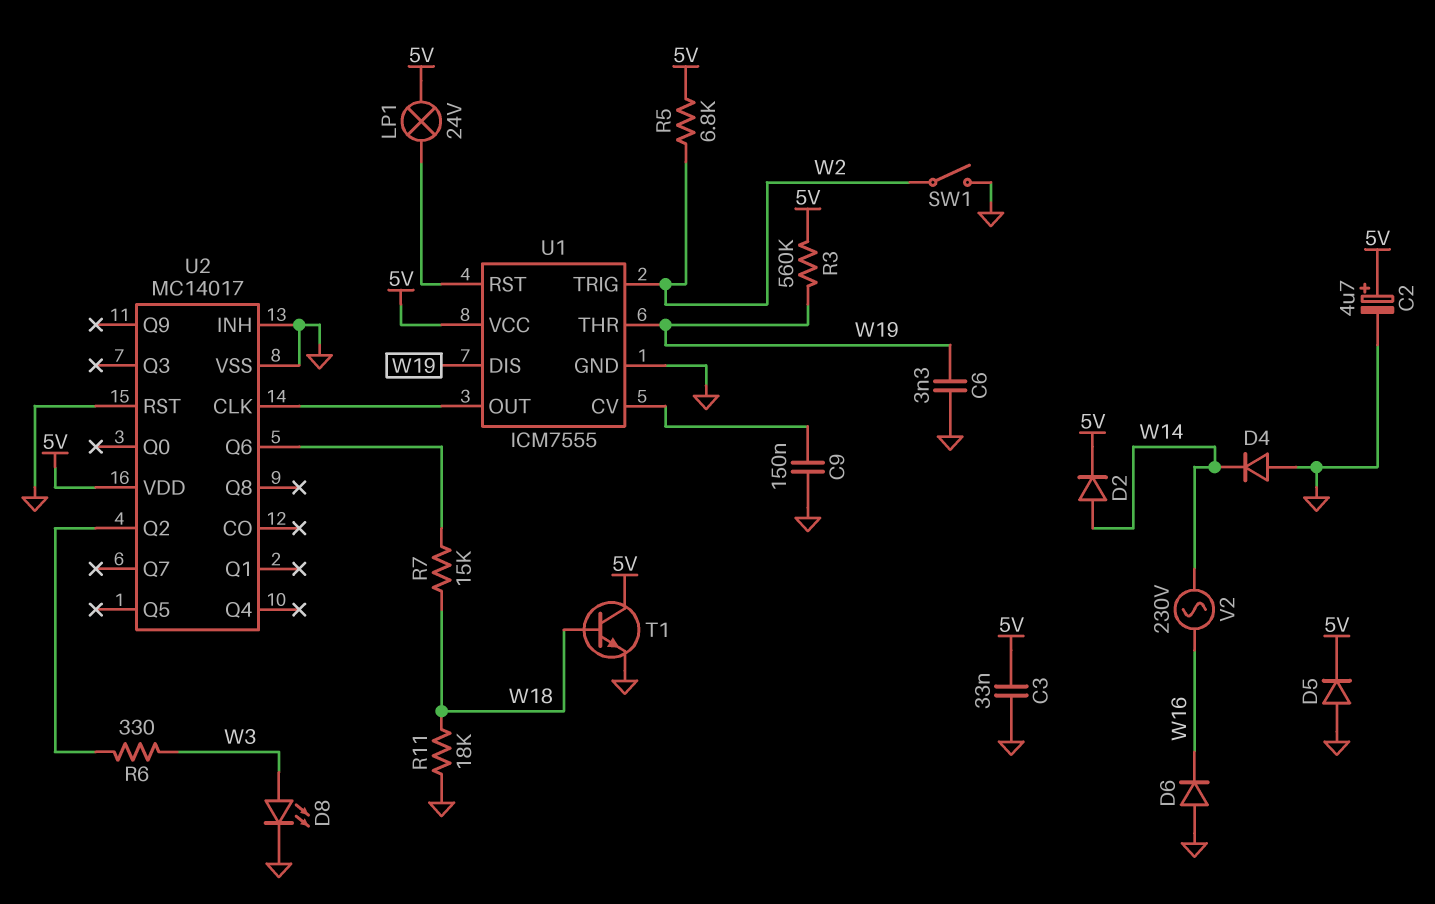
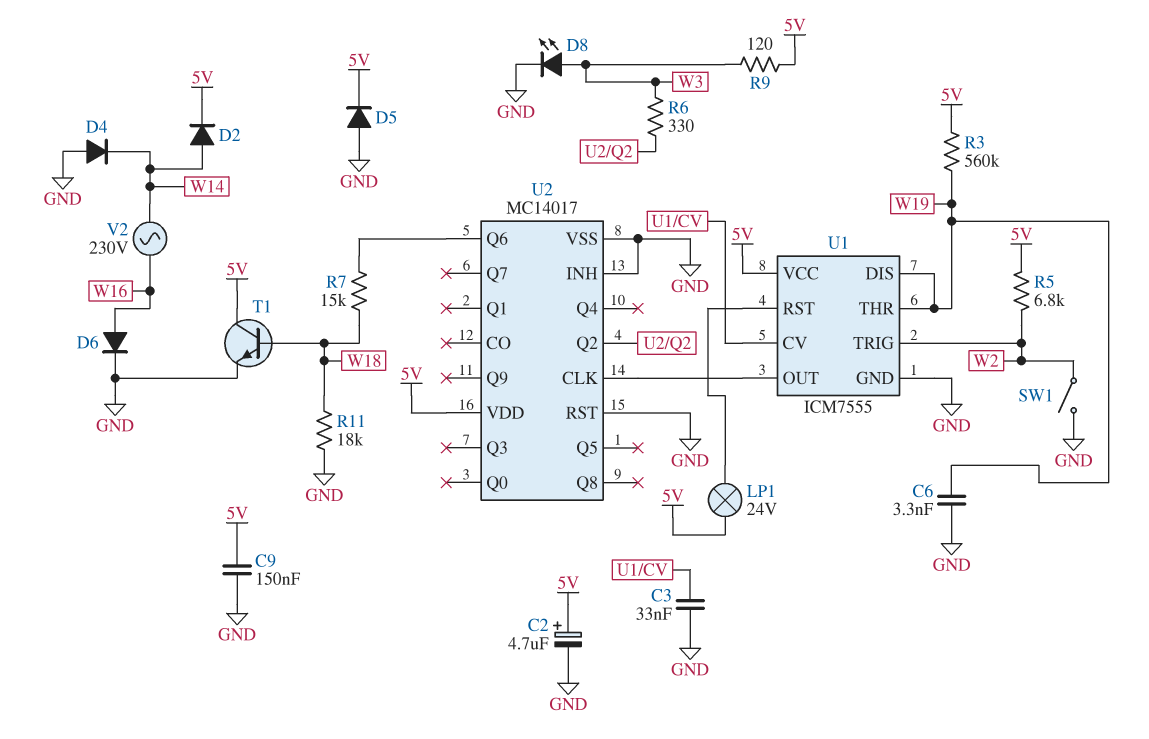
C3: 33nF (5V, GND) -> 33nF (GND, U1/CV)
C9: 150nF (GND, U1/CV) -> 150nF (5V, GND)
D6: diode (A GND, K W16) -> diode (A W16, K GND)
R9: none -> 120 (5V, W3)

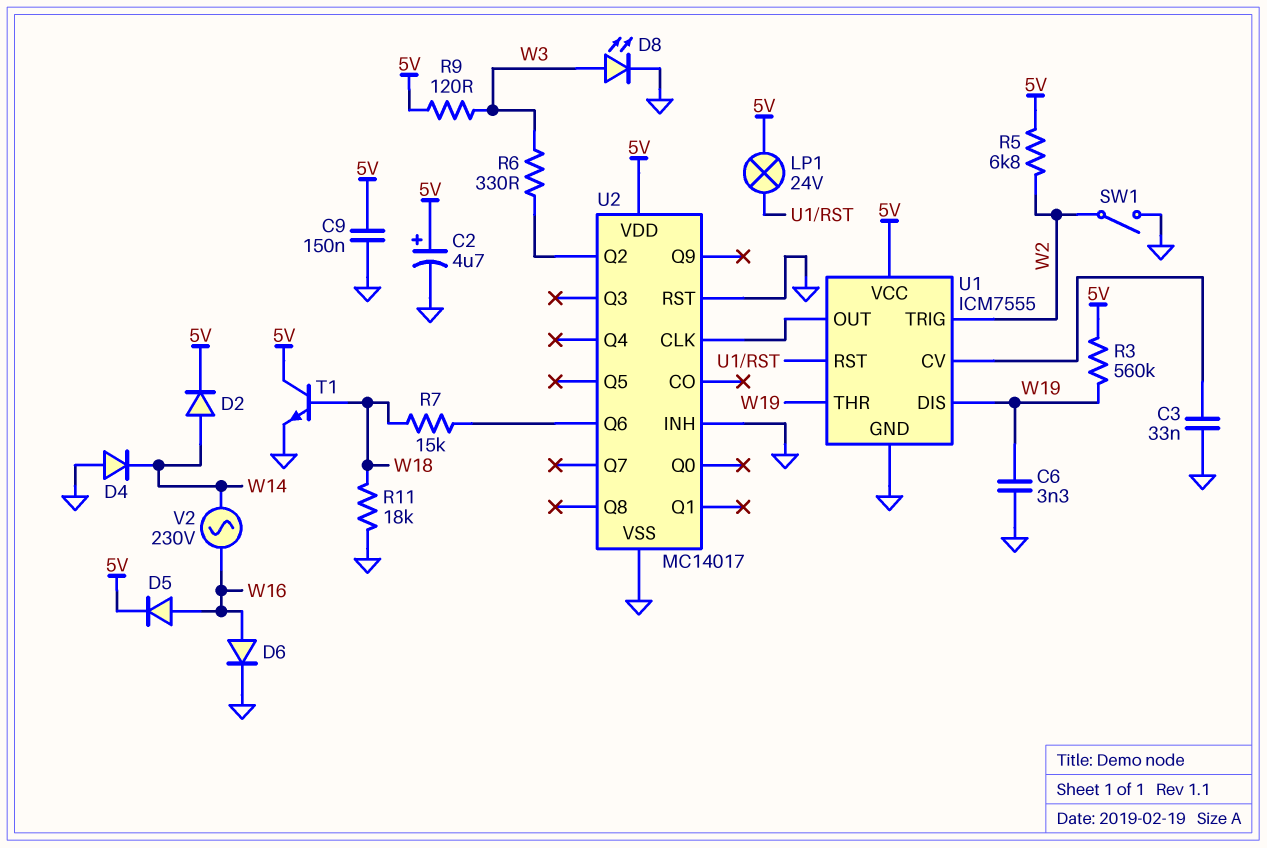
D5: diode (A GND, K 5V) -> diode (A W16, K 5V)

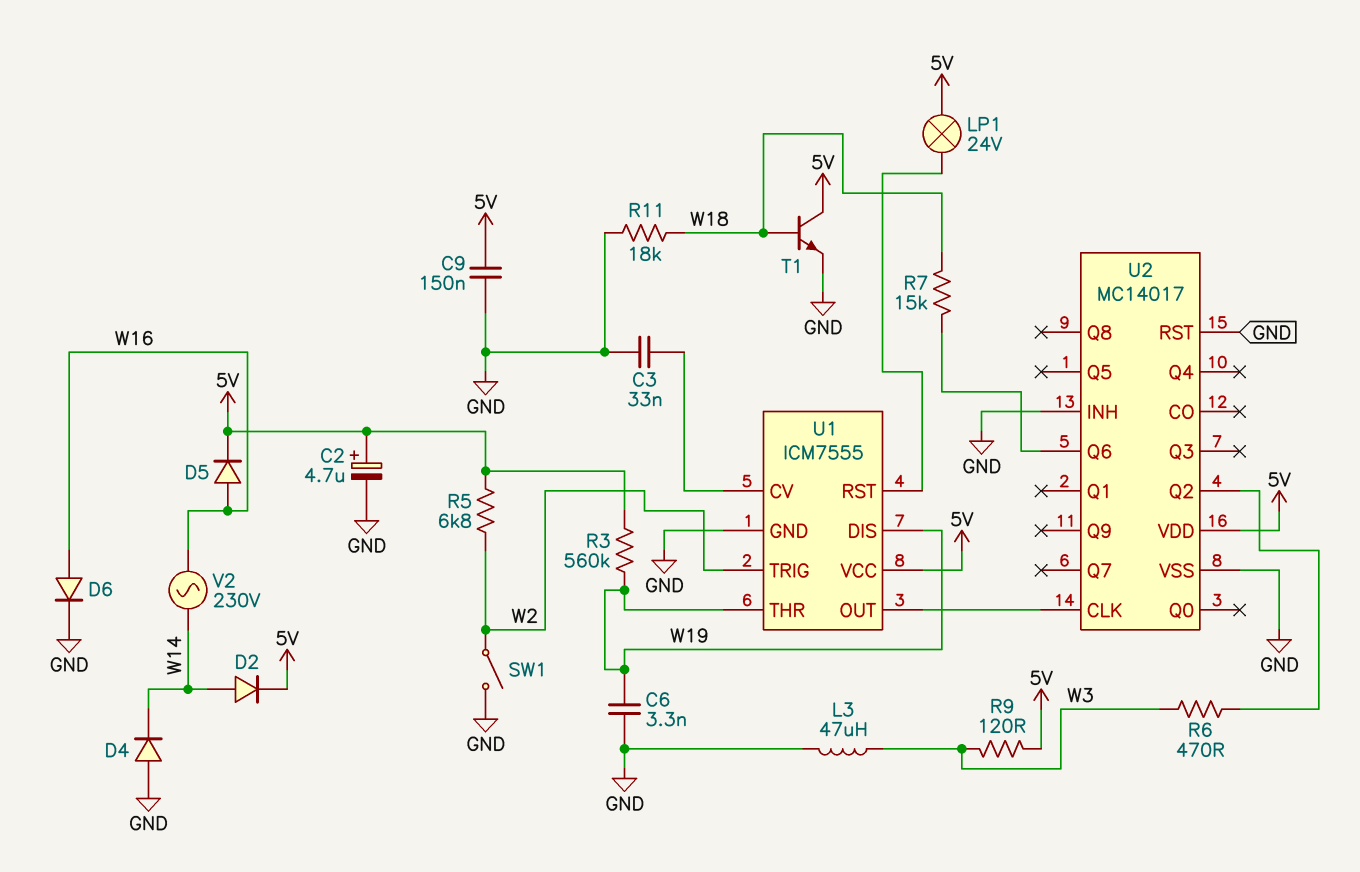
D8: LED (A W3, K GND) -> none
L3: none -> 47uH (GND, W3)
R6: 330 (U2/Q2, W3) -> 470 (U2/Q2, W3)

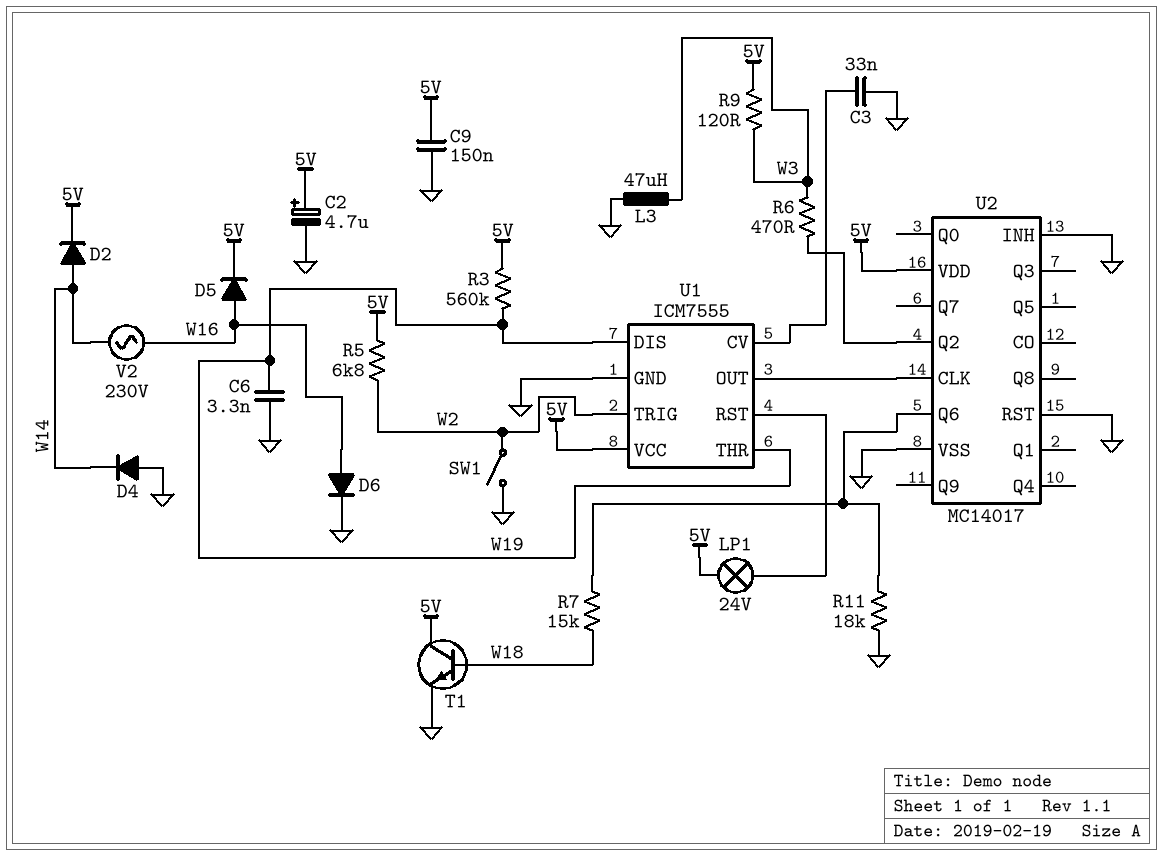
R11: 18k (GND, W18) -> 18k (GND, U2/Q6)

